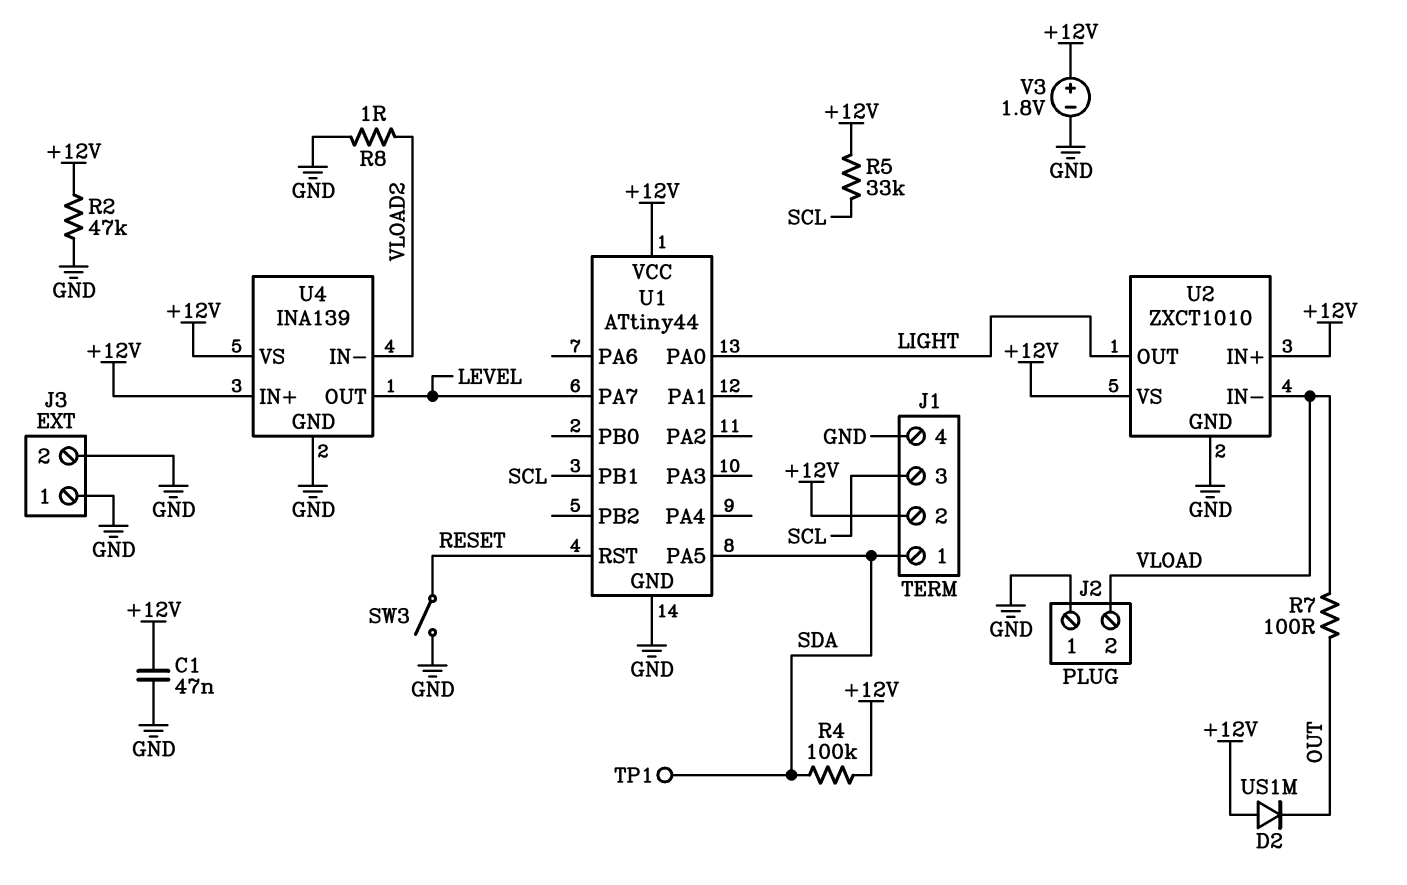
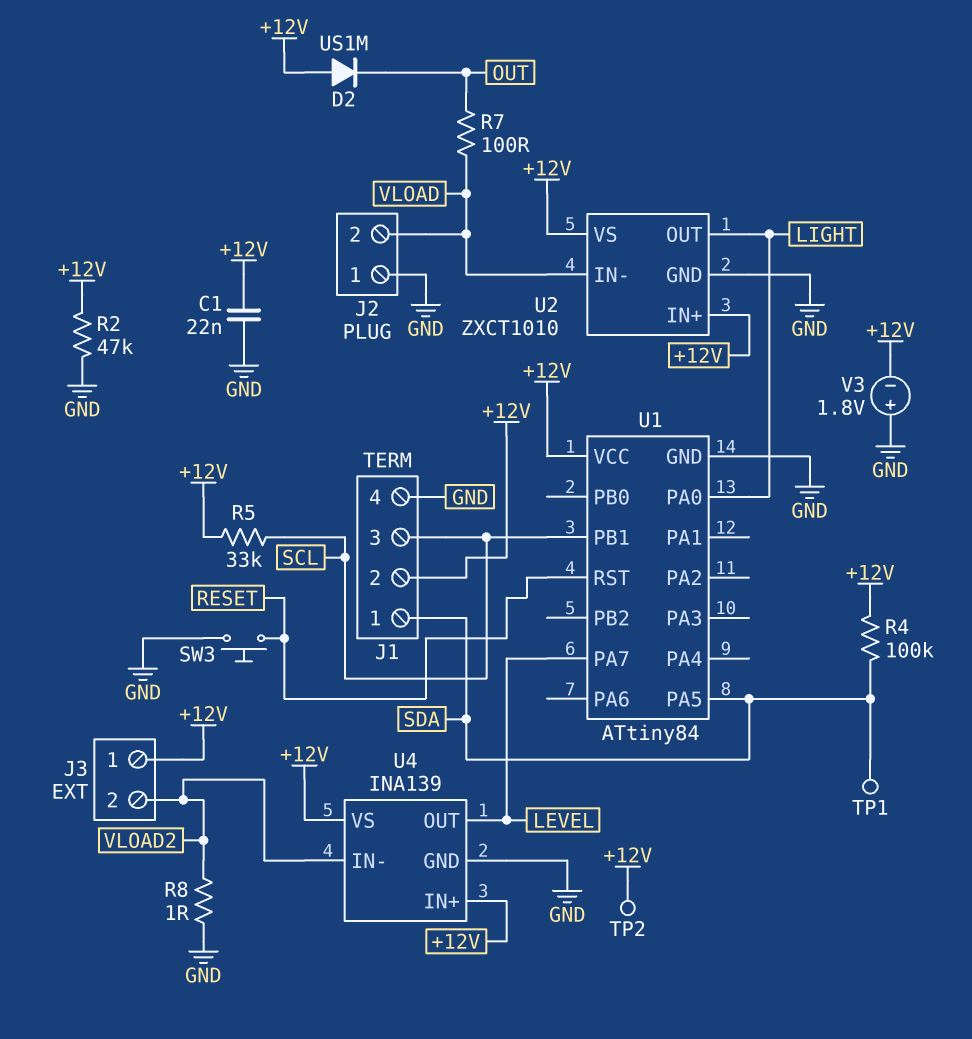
C1: 47nF (+12V, GND) -> 22nF (+12V, GND)
J3 pin 1: GND -> +12V
J3 pin 2: GND -> VLOAD2
SW3: switch (GND, RESET) -> button (GND, RESET)
TP2: none -> test point (+12V)
U1: ATtiny44 -> ATtiny84
V3: 1.8V (plus +12V, minus GND) -> 1.8V (plus GND, minus +12V)

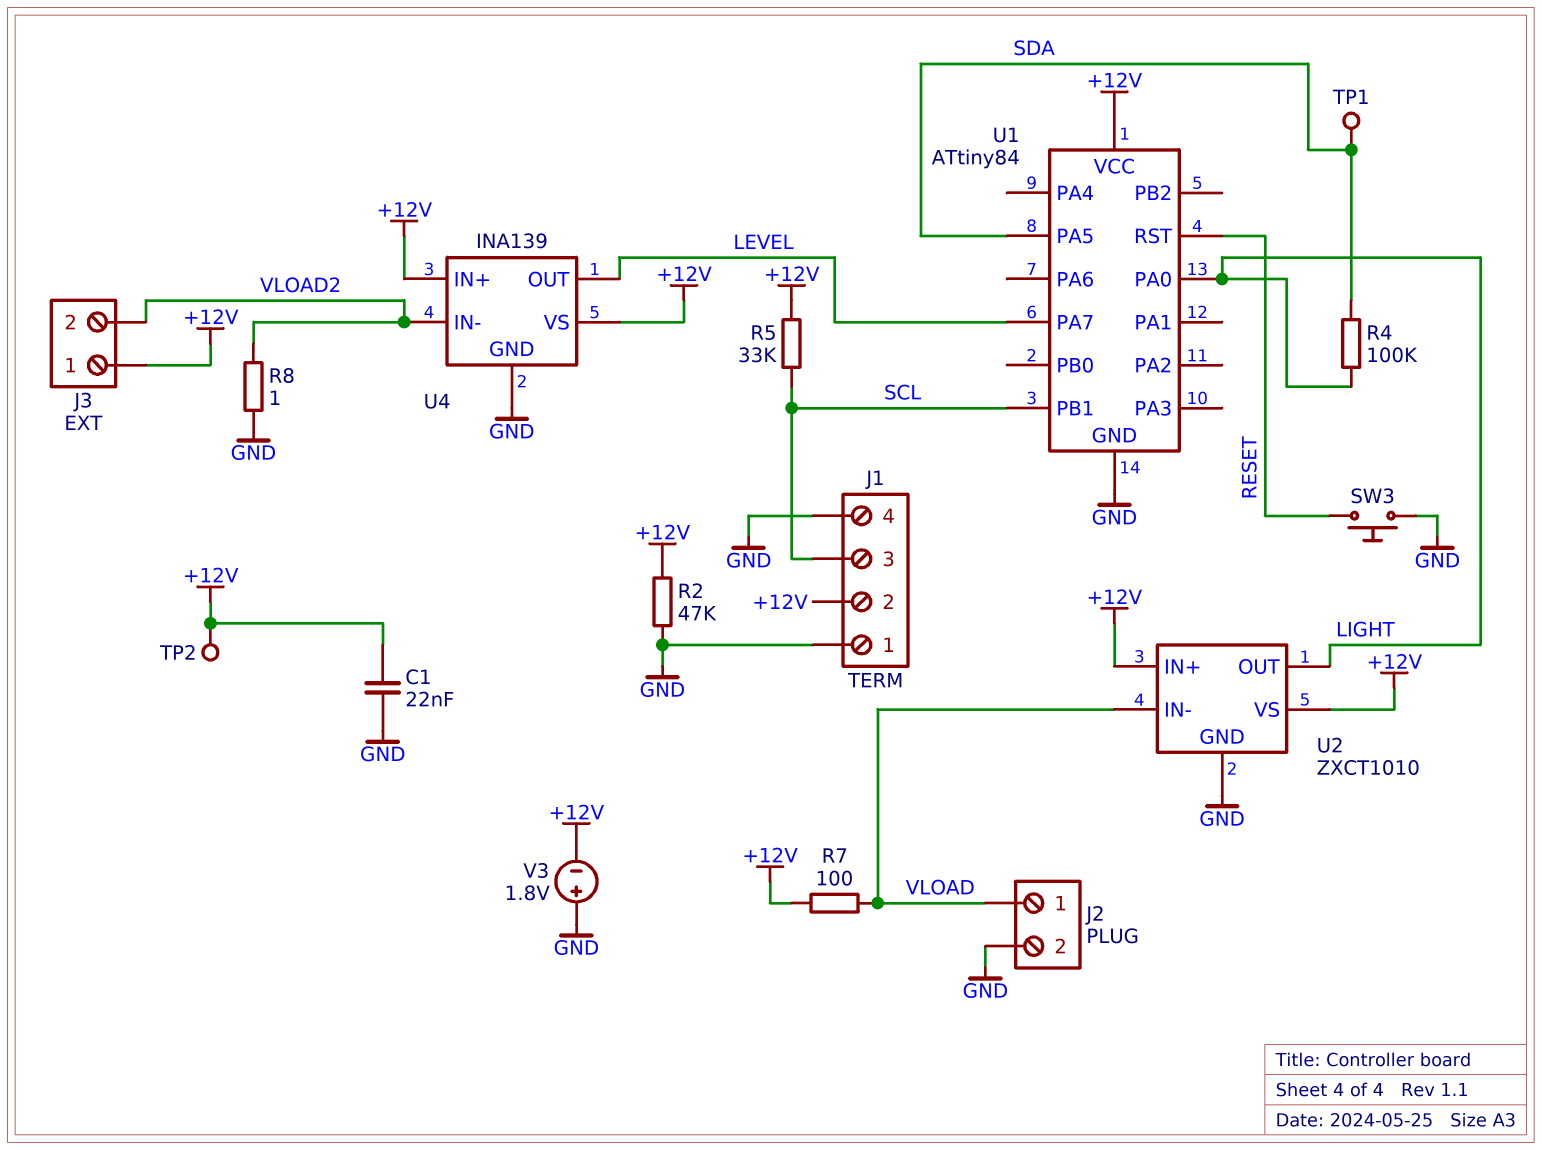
D2: diode US1M (A +12V, K OUT) -> none
J1 pin 1: SDA -> GND
J2 pin 1: GND -> VLOAD
J2 pin 2: VLOAD -> GND
R4: 100k (+12V, SDA) -> 100k (LIGHT, SDA)
R7: 100 (OUT, VLOAD) -> 100 (+12V, VLOAD)

